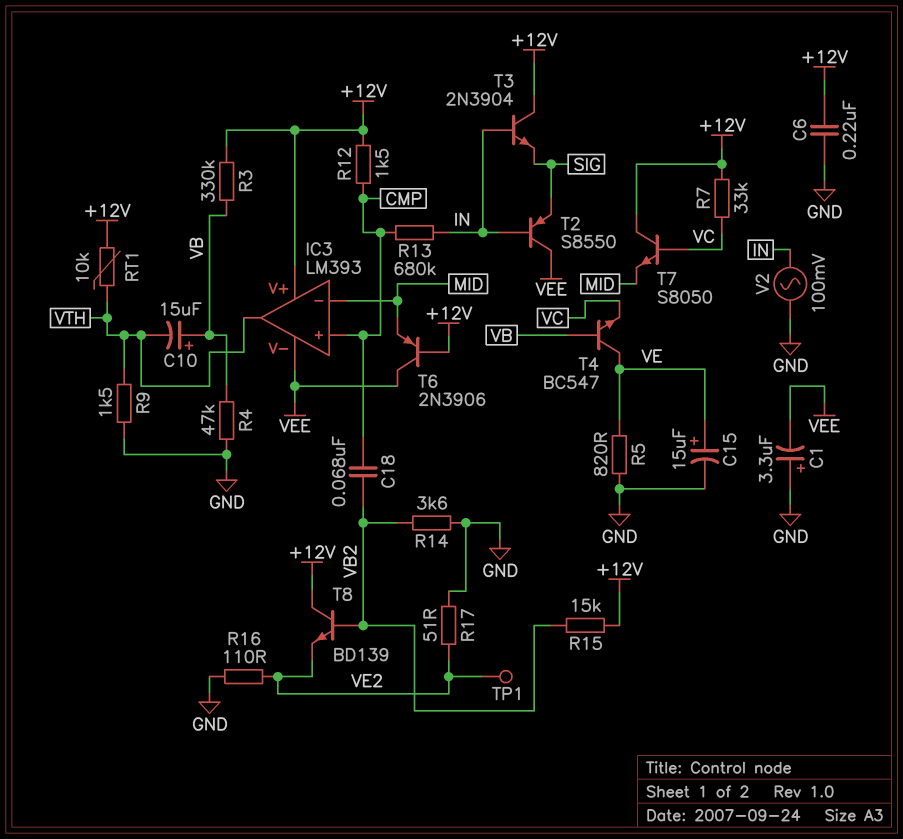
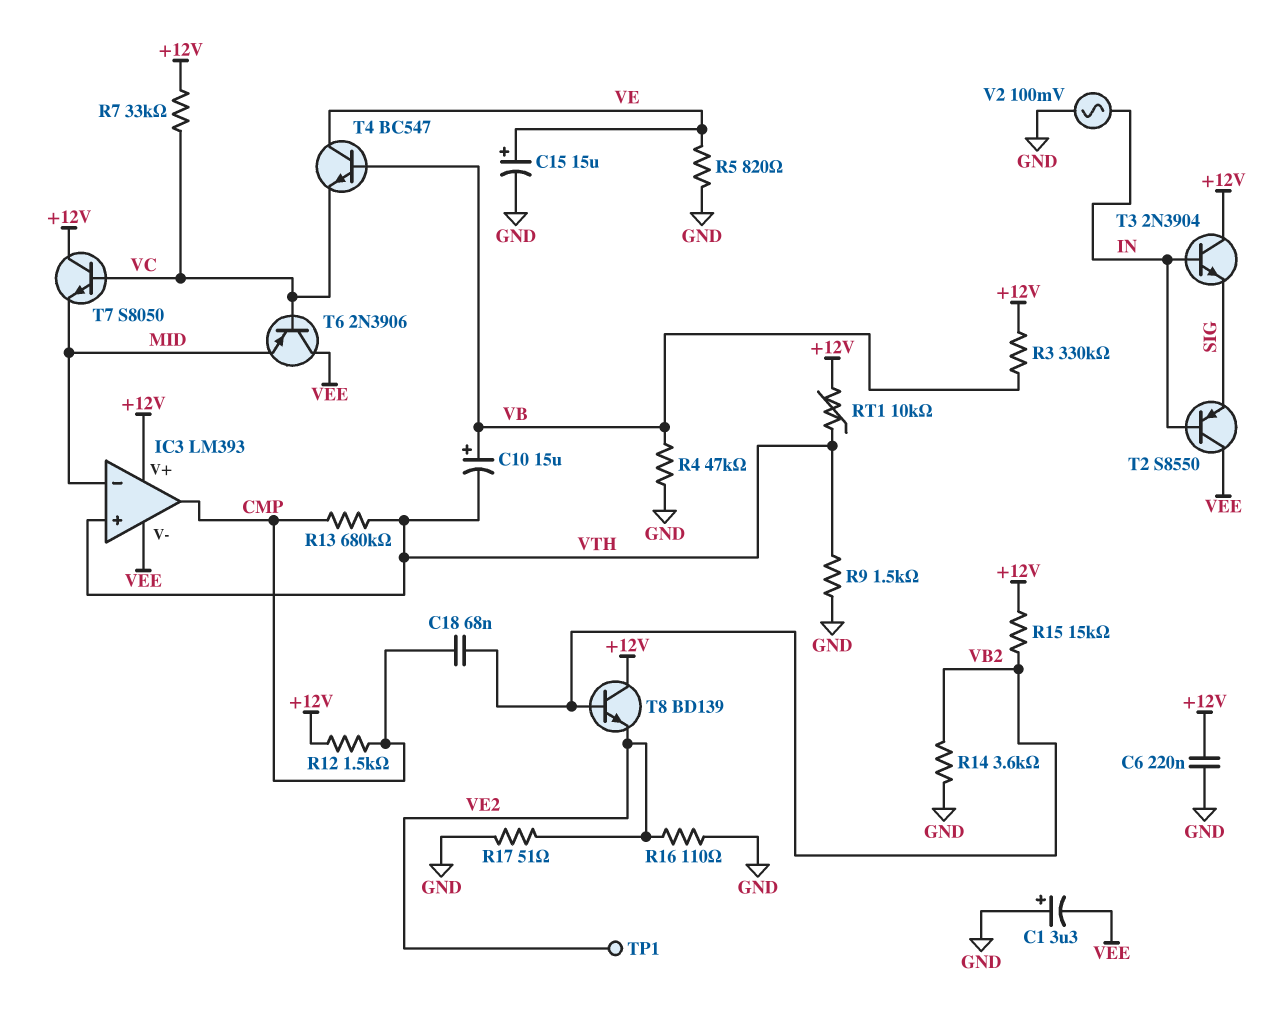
IC3 pin in+: CMP -> VTH
IC3 pin out: VTH -> CMP
R13: 680k (CMP, IN) -> 680k (CMP, VTH)
T6: PNP 2N3906 (B +12V, C VEE, E MID) -> PNP 2N3906 (B VC, C VEE, E MID)

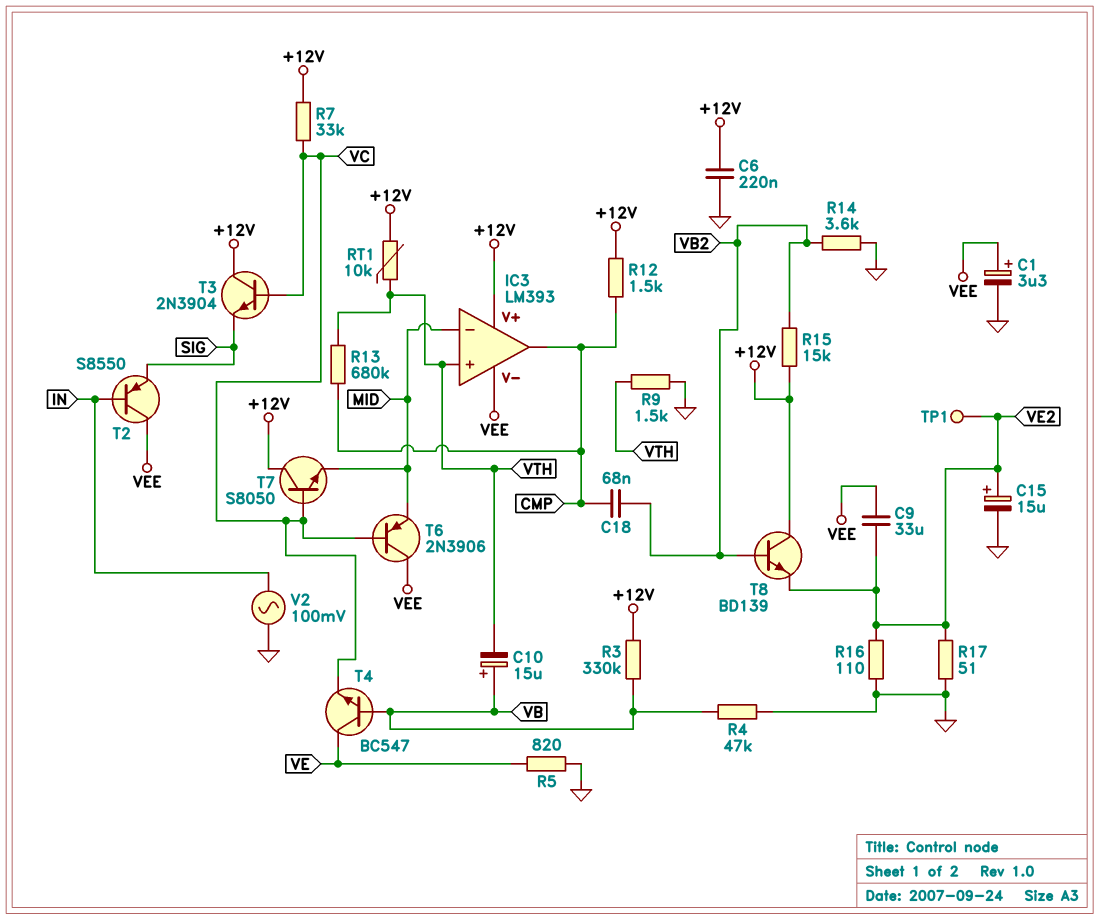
C1: 3.3uF (plus GND, minus VEE) -> 3.3uF (plus VEE, minus GND)
C9: none -> 33uF (VE2, VEE)
C15: 15uF (plus VE, minus GND) -> 15uF (plus VE2, minus GND)
T3: NPN 2N3904 (B IN, C +12V, E SIG) -> NPN 2N3904 (B VC, C +12V, E SIG)

